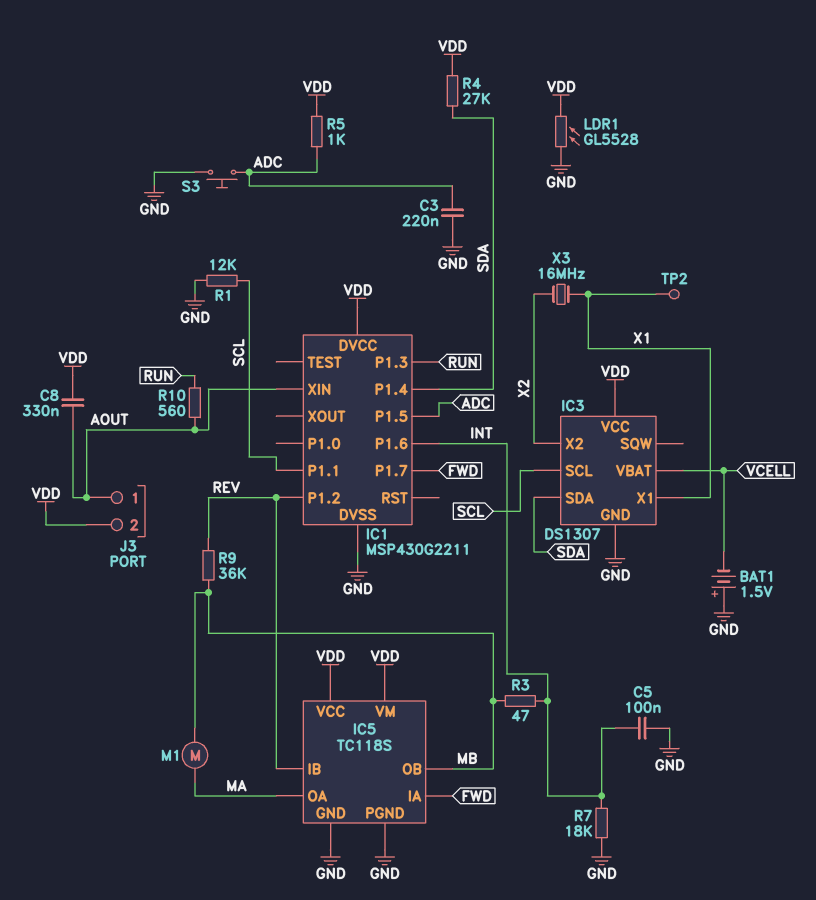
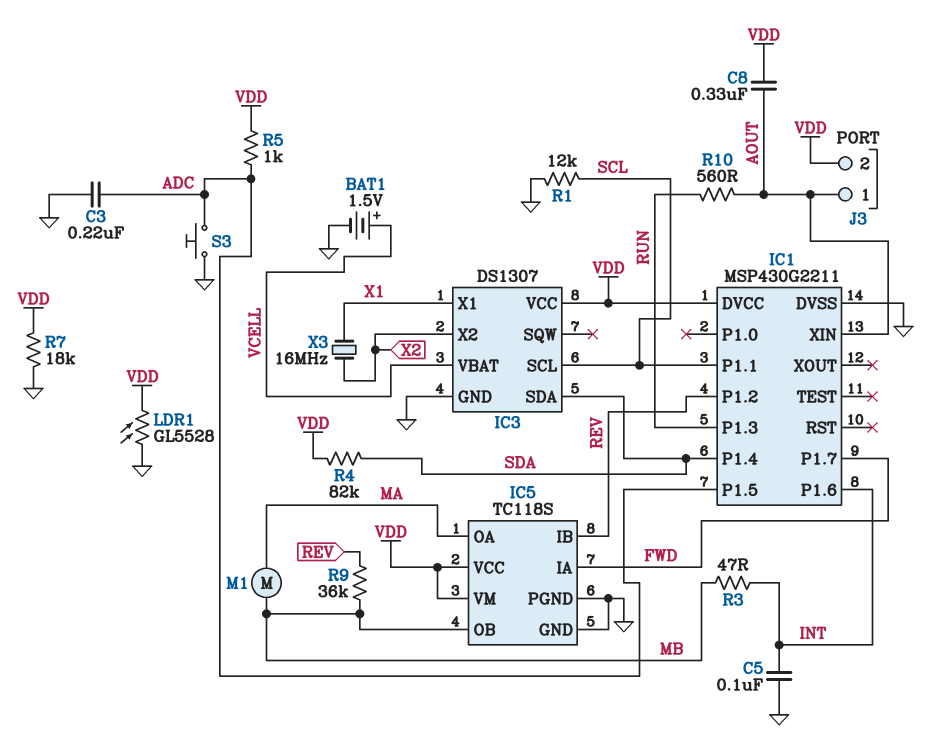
BAT1: 1.5V (plus GND, minus VCELL) -> 1.5V (plus VCELL, minus GND)
R4: 27k (SDA, VDD) -> 82k (SDA, VDD)
R7: 18k (GND, INT) -> 18k (GND, VDD)
TP2: test point (X1) -> none

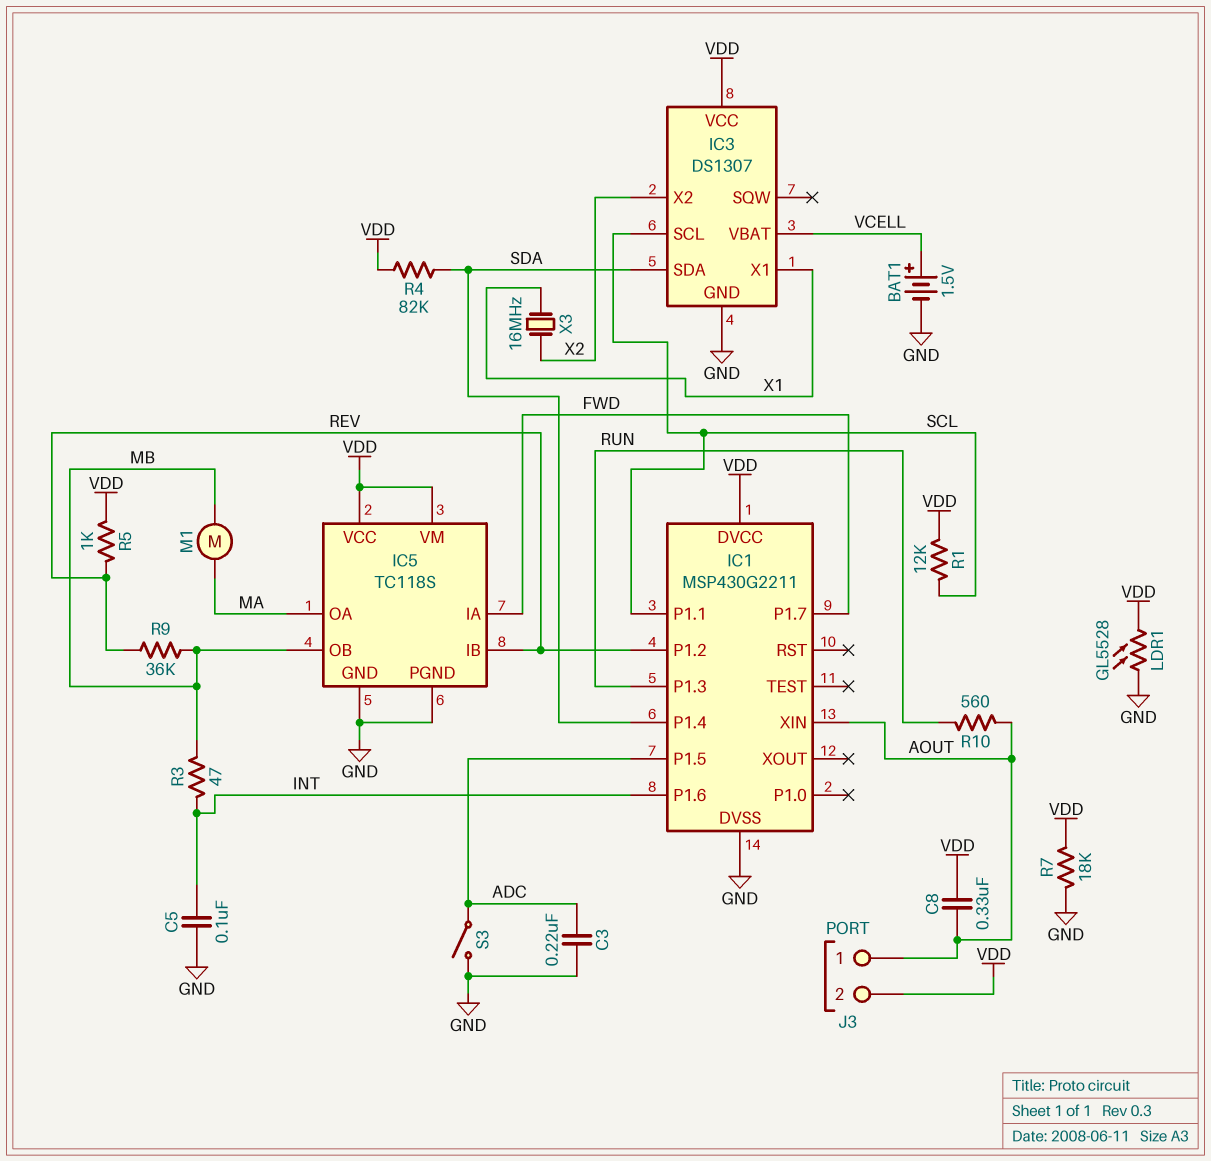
R1: 12k (GND, SCL) -> 12k (SCL, VDD)
R5: 1k (ADC, VDD) -> 1k (REV, VDD)
S3: button (ADC, GND) -> switch (ADC, GND)

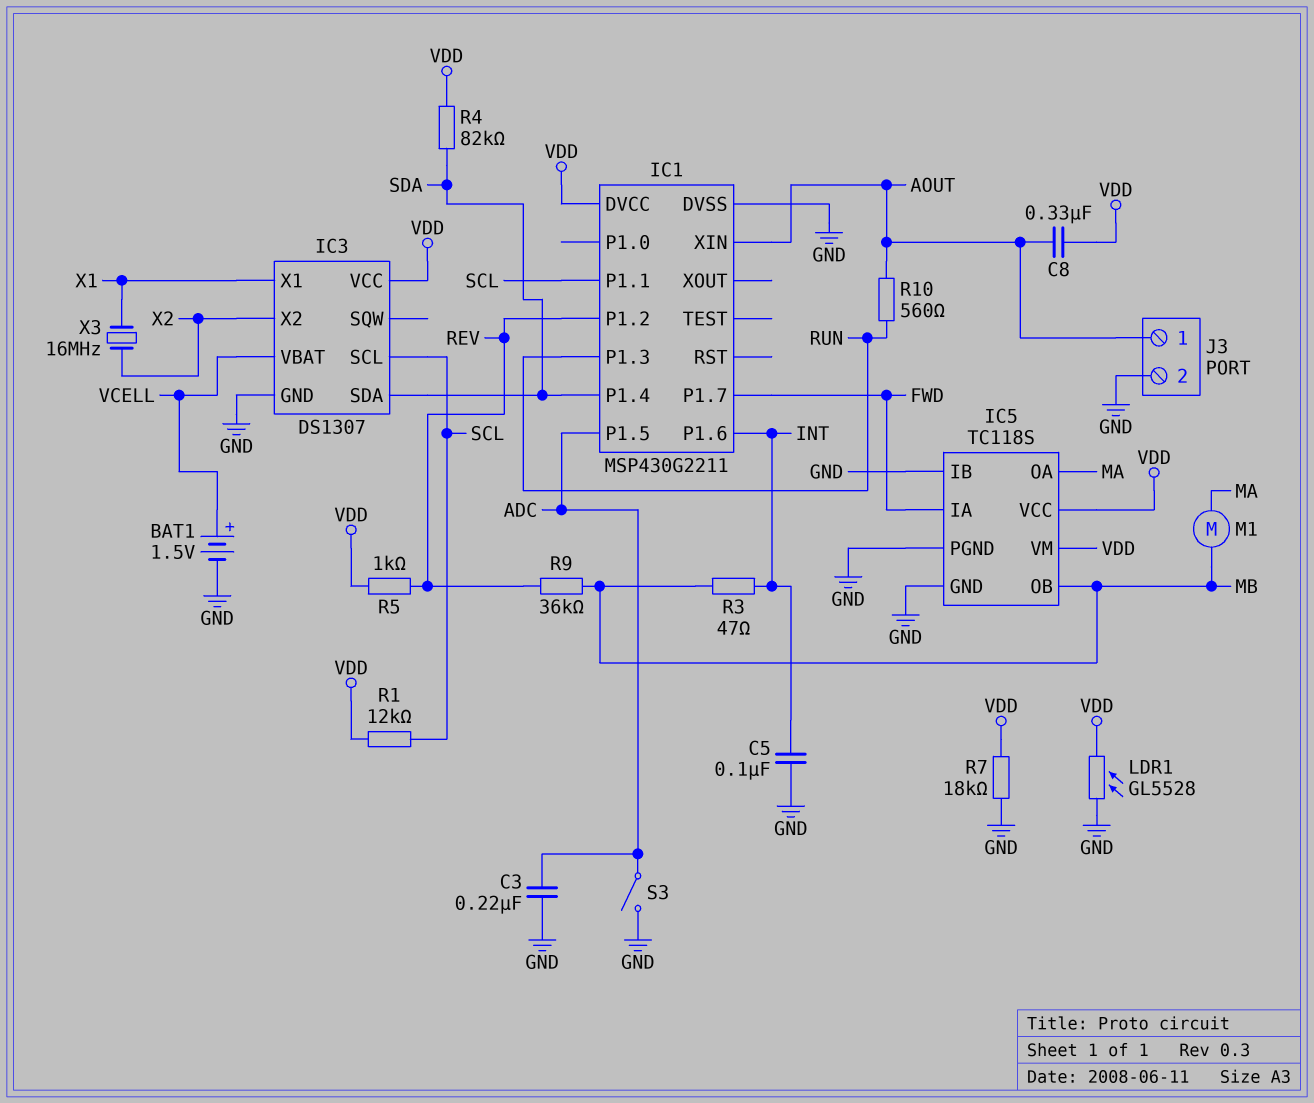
IC5 pin IB: REV -> GND
J3 pin 2: VDD -> GND

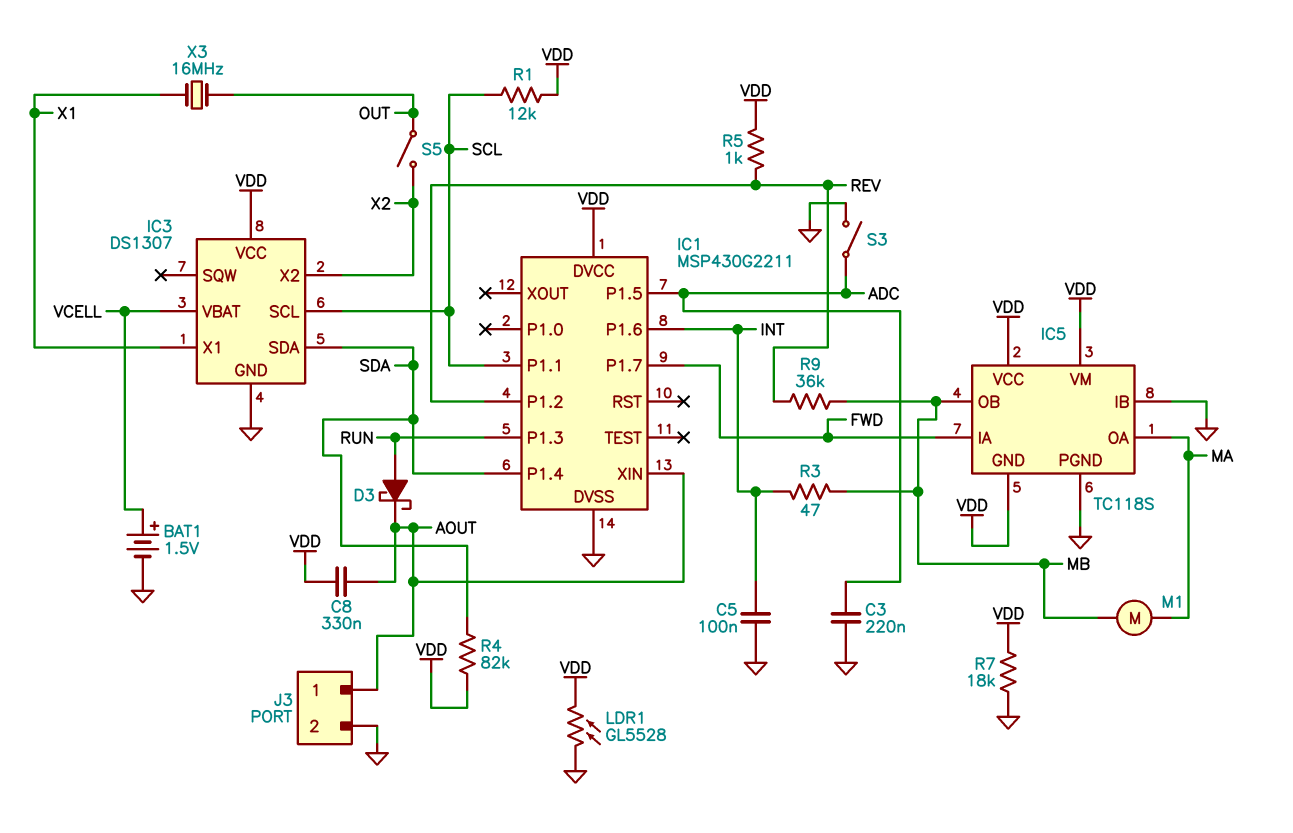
D3: none -> schottky (A RUN, K AOUT)
IC5 pin GND: GND -> VDD
R10: 560 (AOUT, RUN) -> none
S5: none -> switch (OUT, X2)
X3: 16MHz (X1, X2) -> 16MHz (OUT, X1)

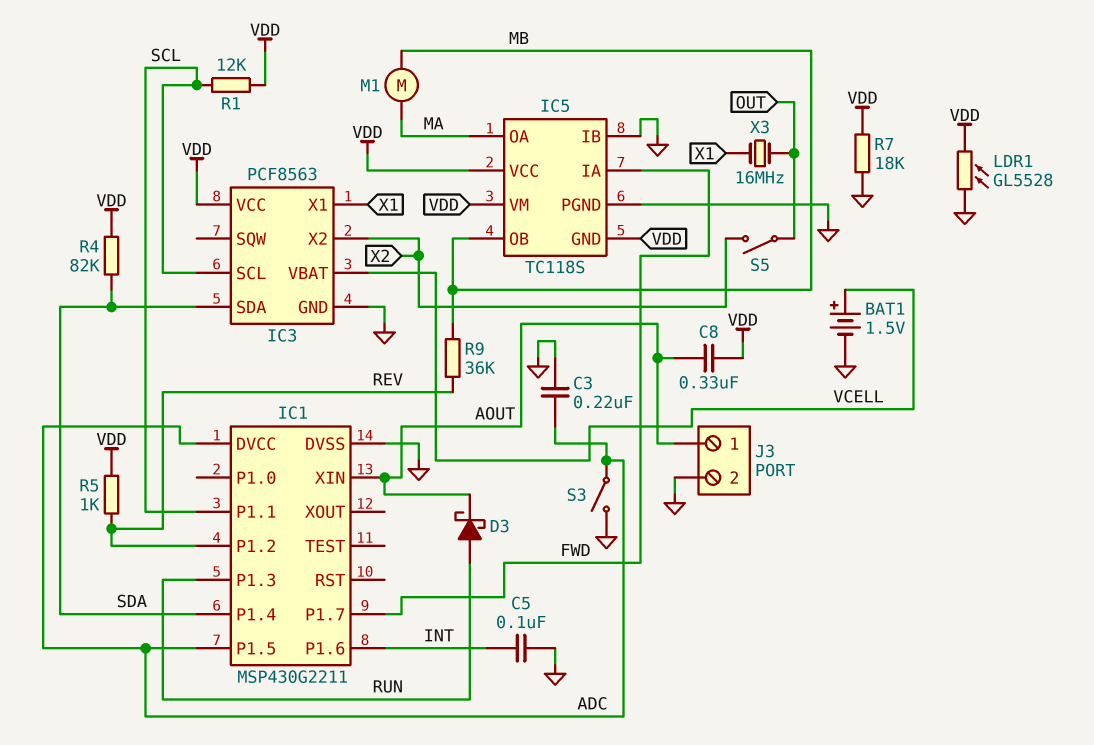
IC1 pin DVCC: VDD -> ADC
IC3: DS1307 -> PCF8563
R3: 47 (INT, MB) -> none

